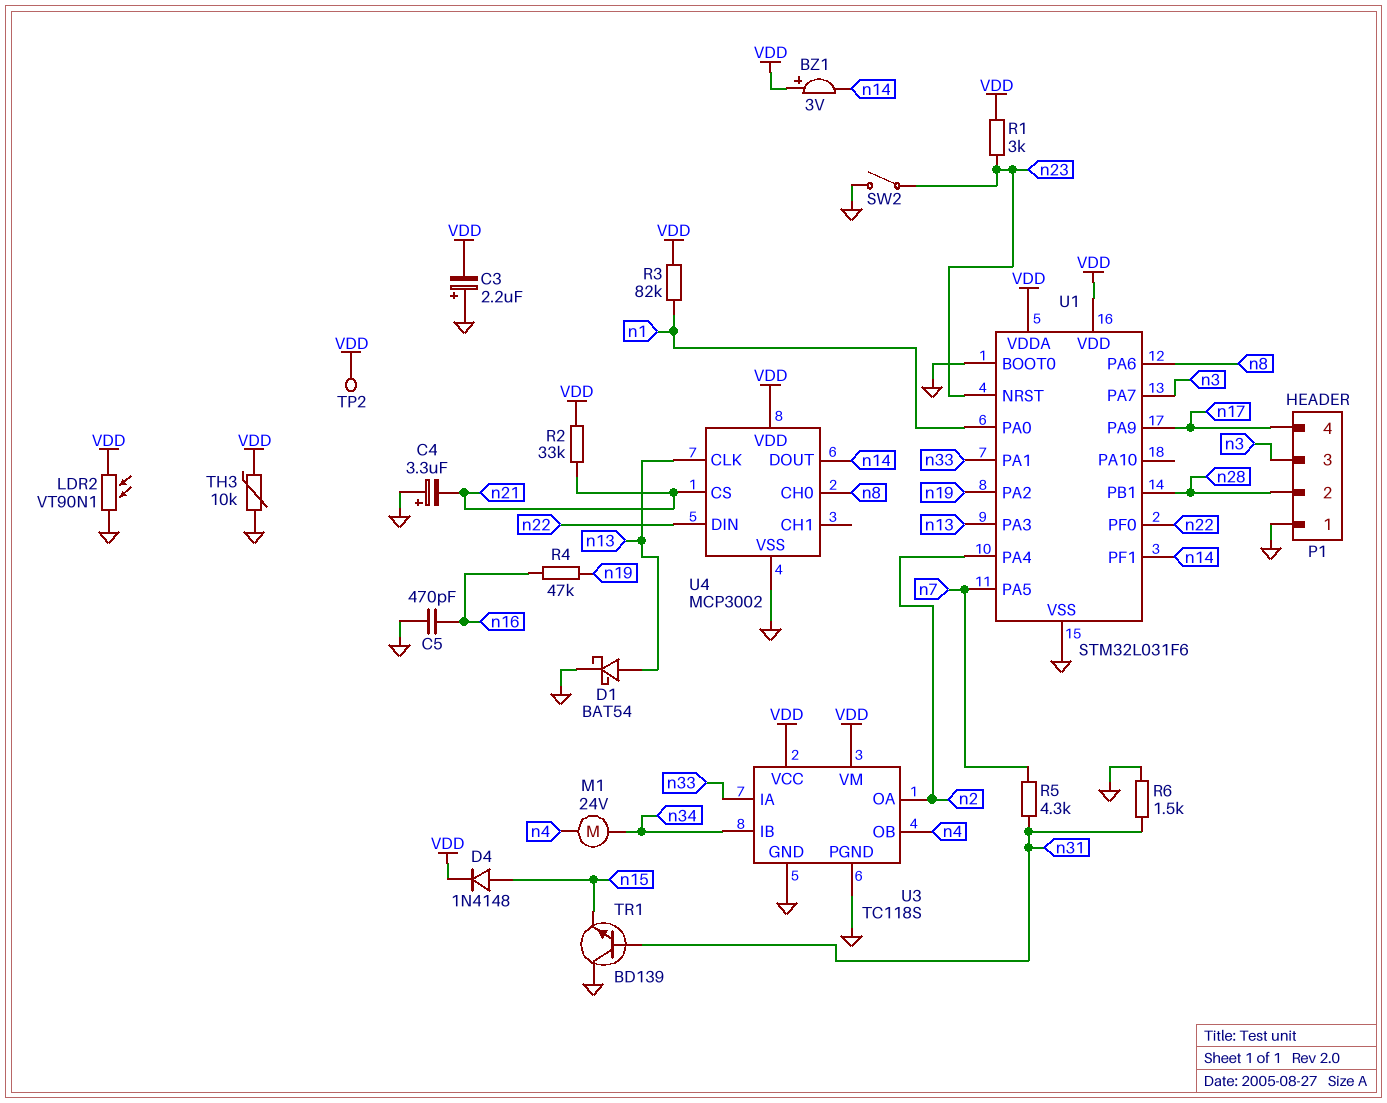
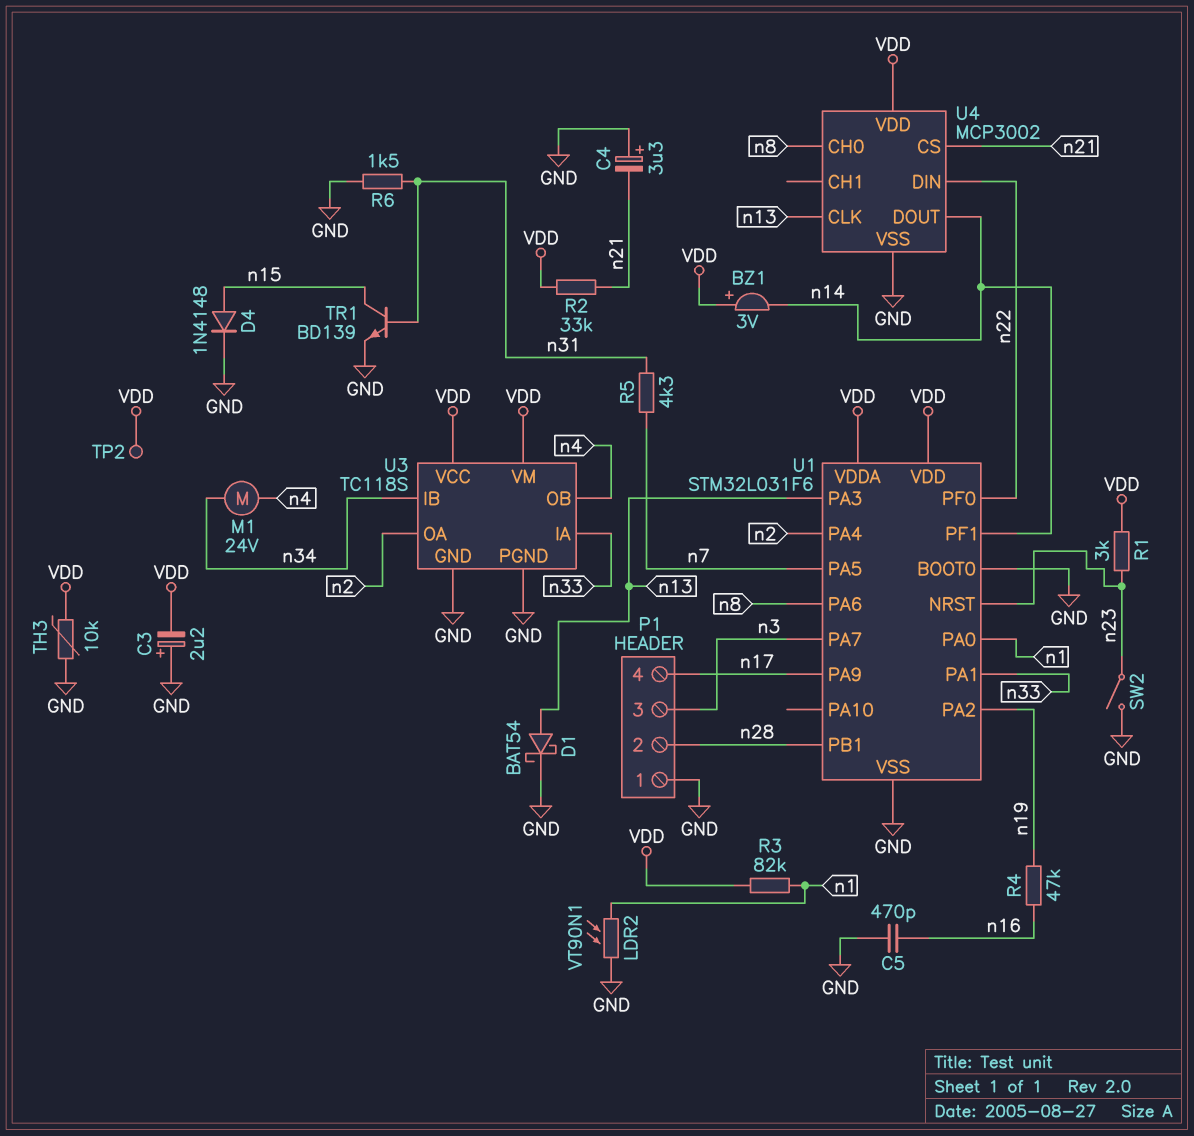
D4: diode 1N4148 (A n15, K VDD) -> diode 1N4148 (A n15, K GND)
LDR2: VT90N1 (GND, VDD) -> VT90N1 (GND, n1)
TR1: NPN BD139 (B n31, C GND, E n15) -> NPN BD139 (B n31, C n15, E GND)

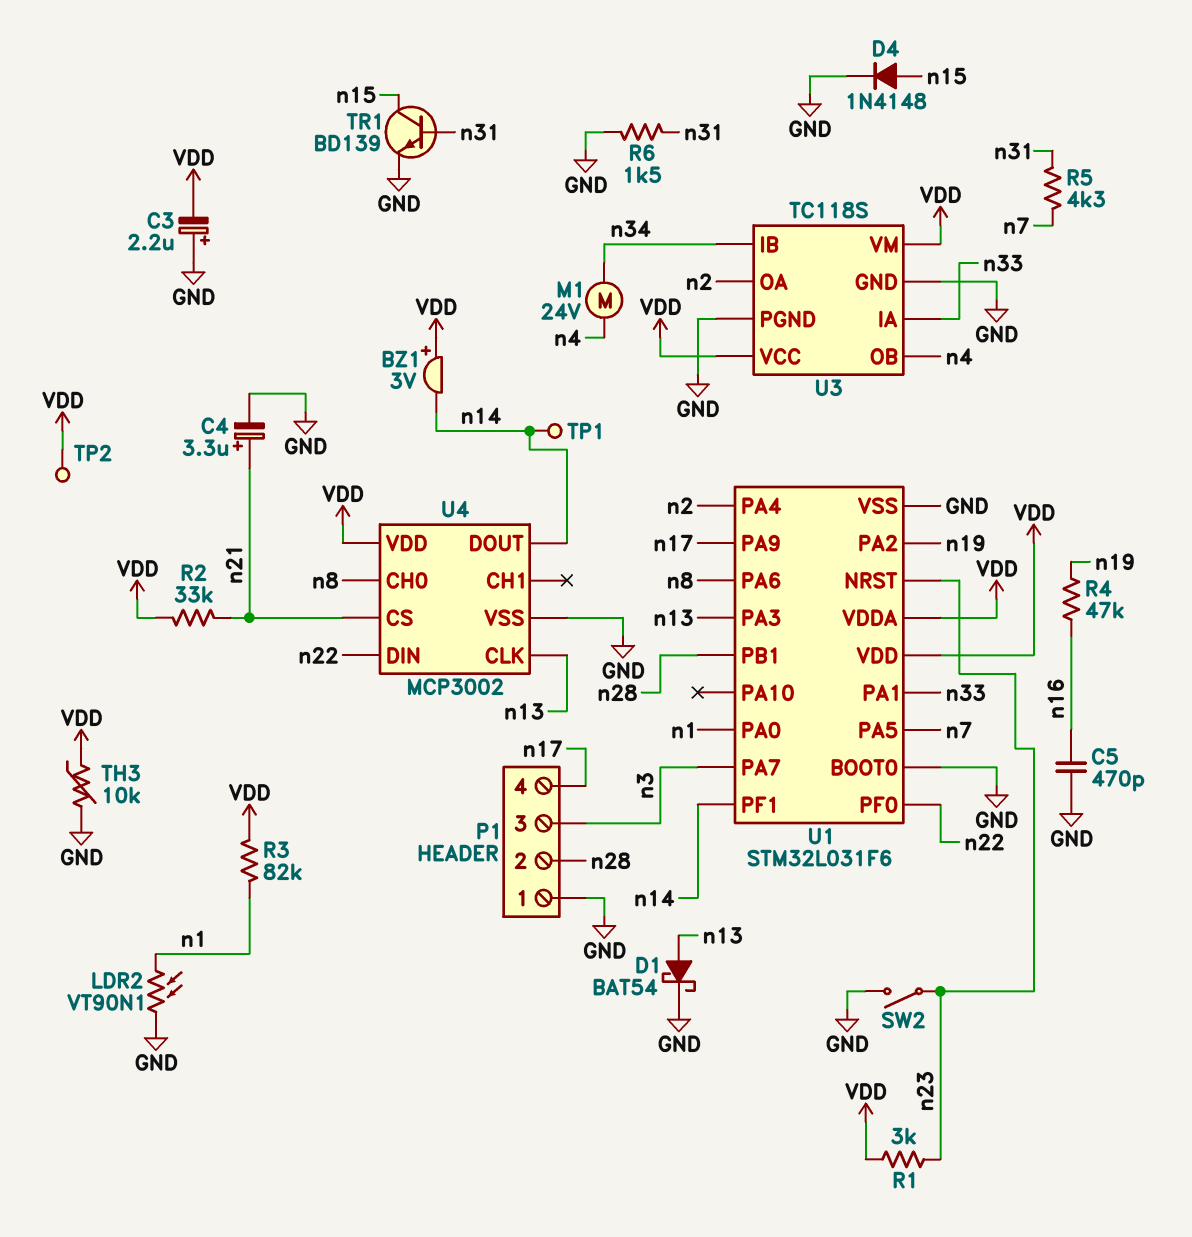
C4: 3.3uF (plus GND, minus n21) -> 3.3uF (plus n21, minus GND)
TP1: none -> test point (n14)

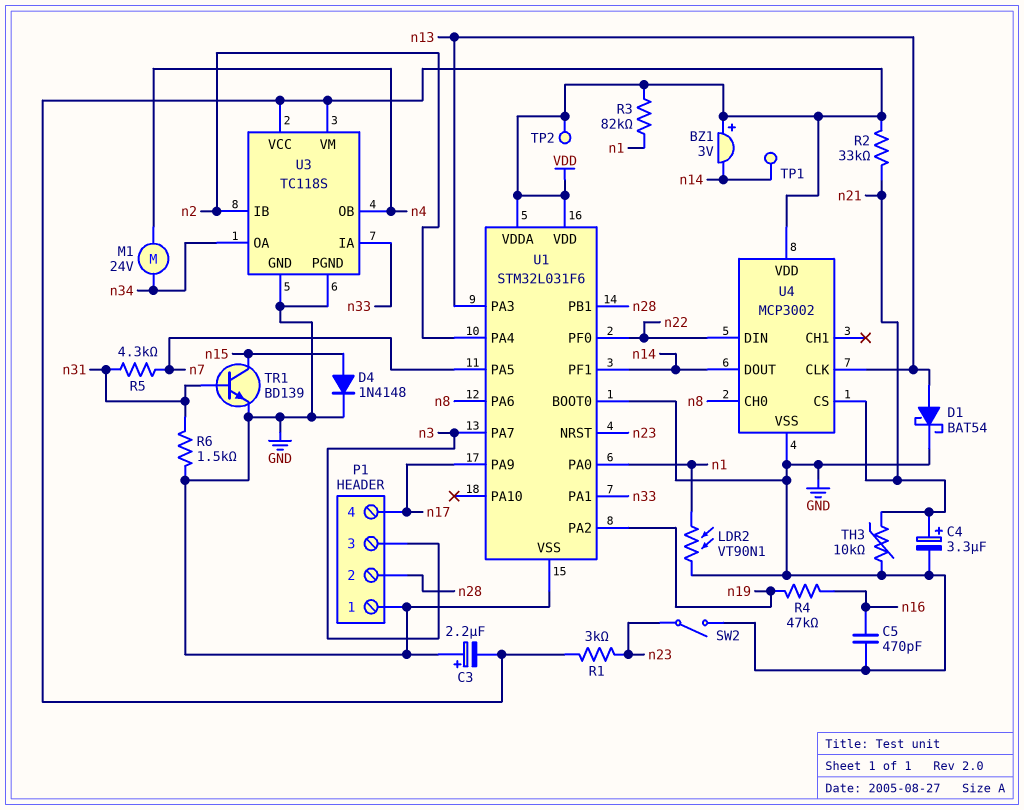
TH3: 10k (GND, VDD) -> 10k (GND, n21)
U3 pin IB: n34 -> n2
U3 pin OA: n2 -> n34

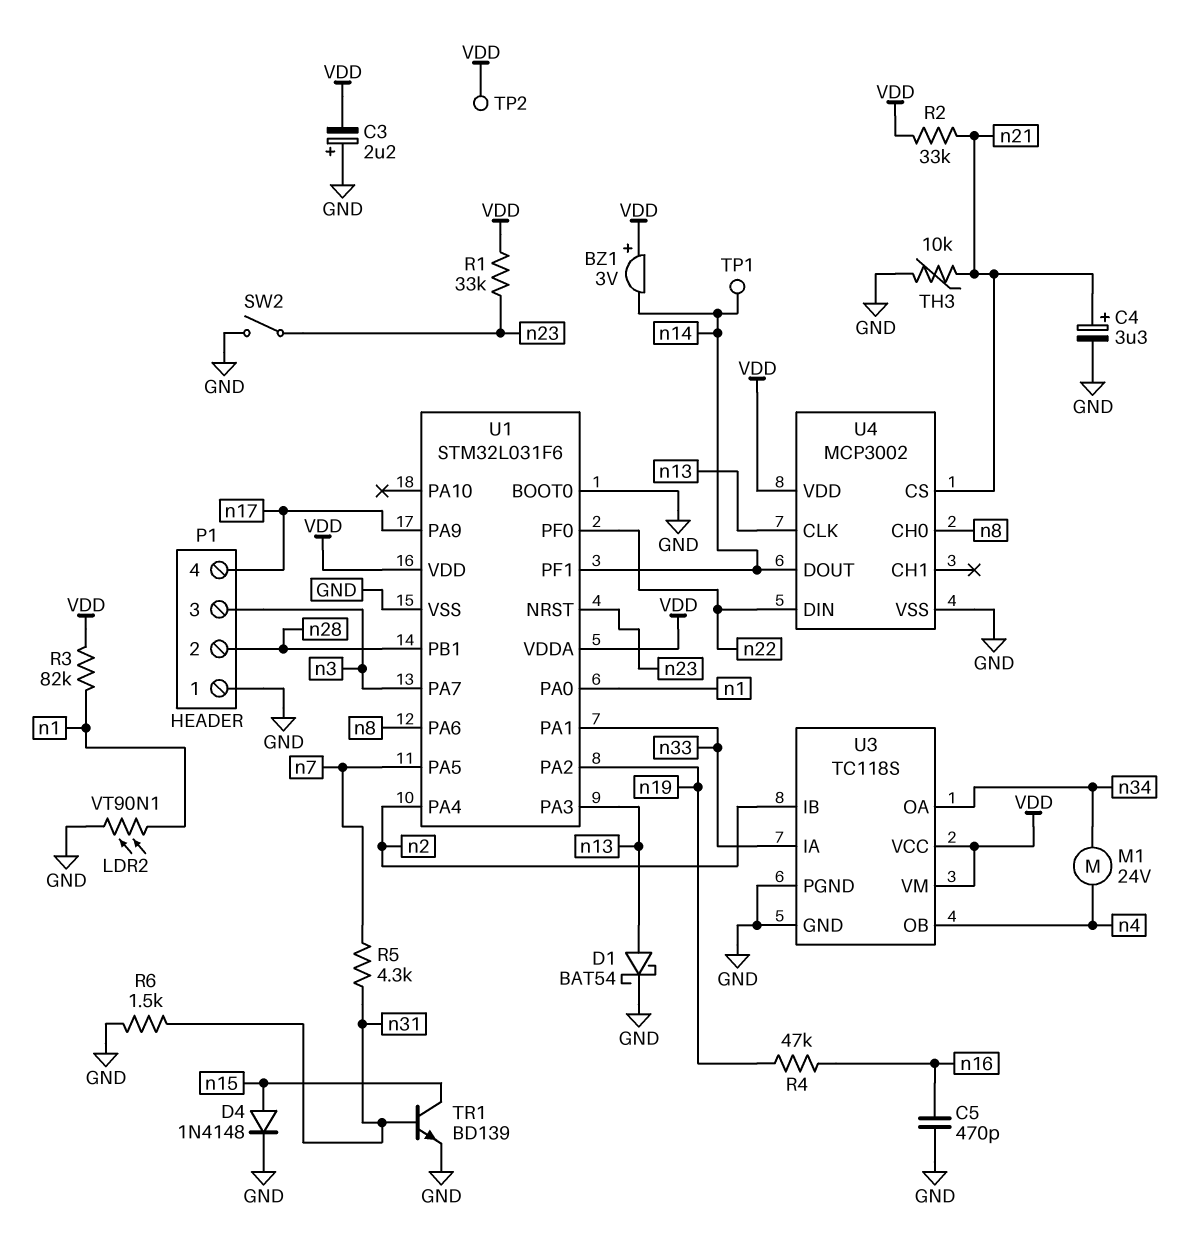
R1: 3k (VDD, n23) -> 33k (VDD, n23)

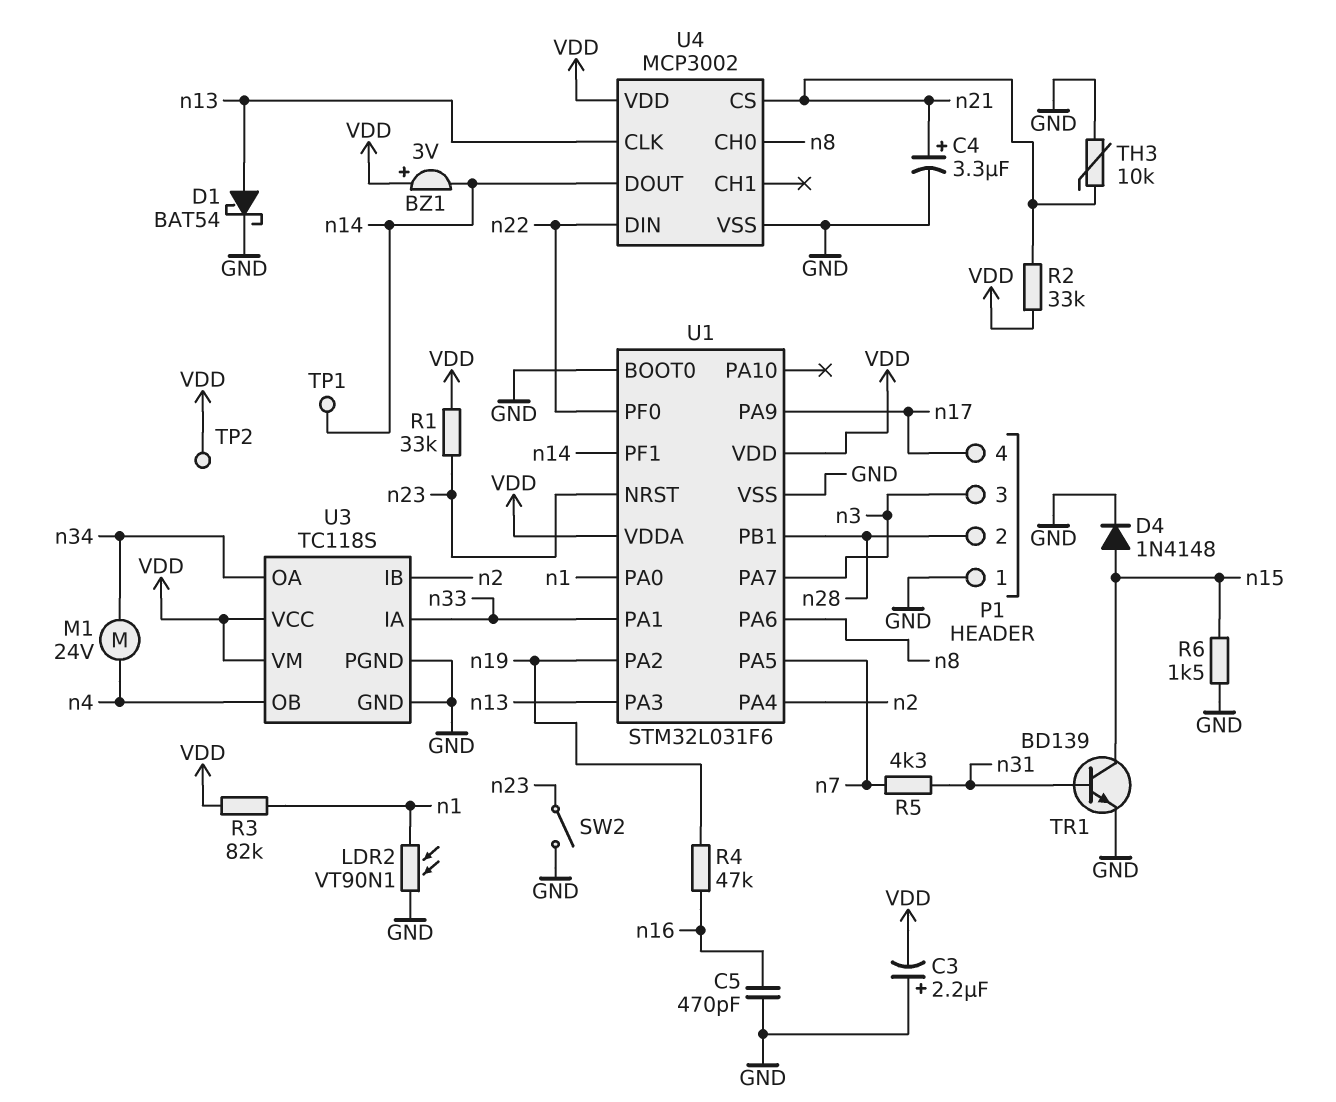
R6: 1.5k (GND, n31) -> 1.5k (GND, n15)

